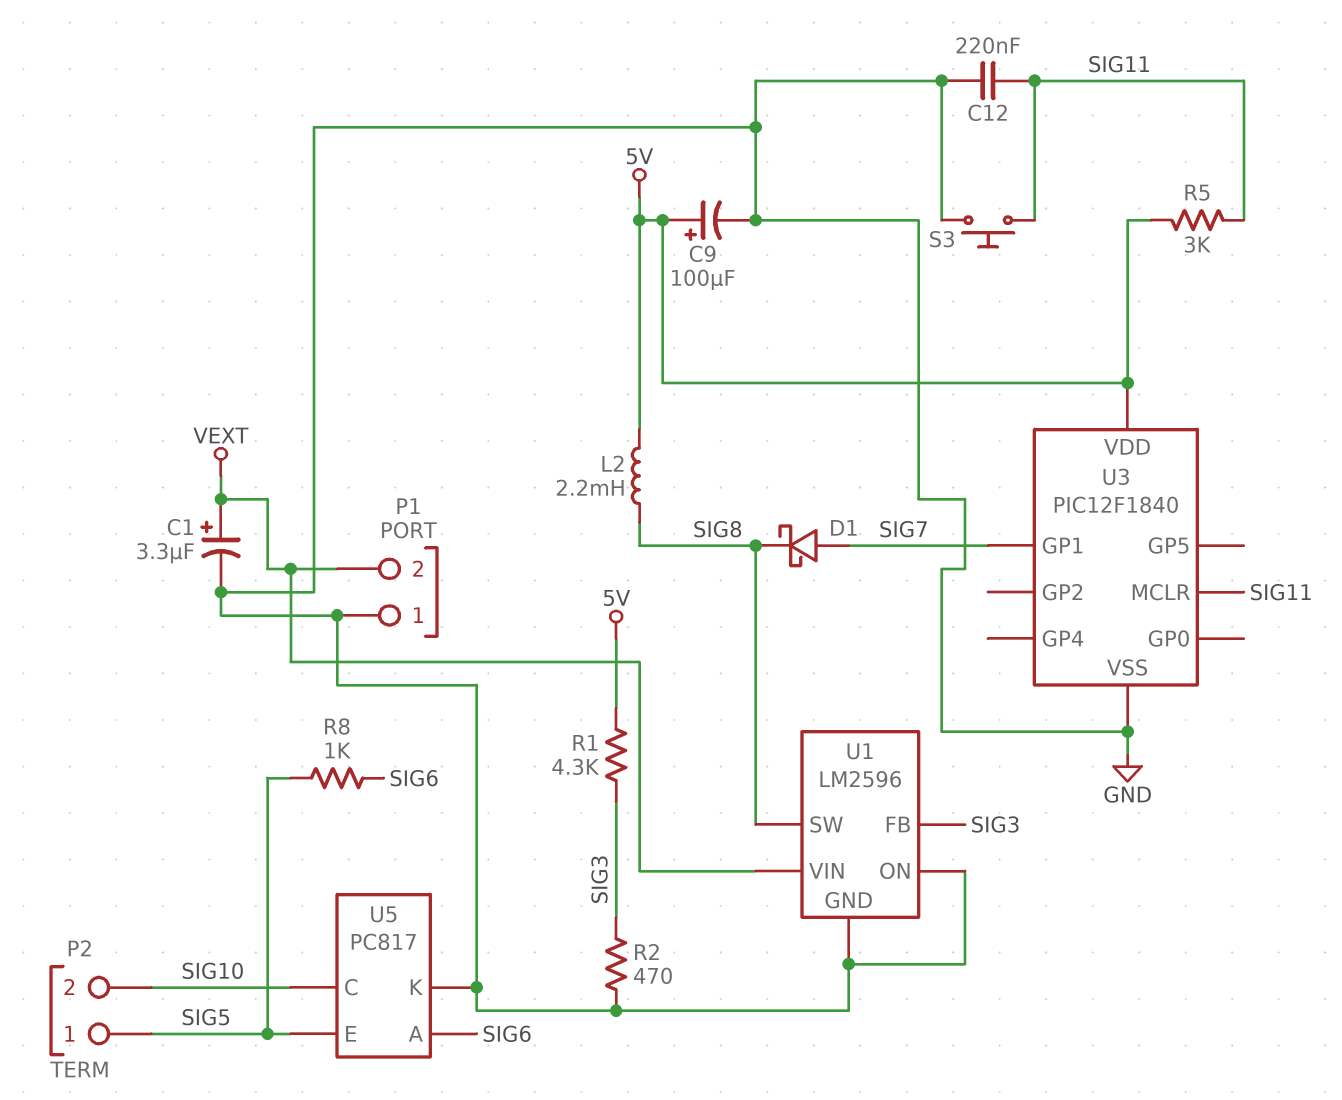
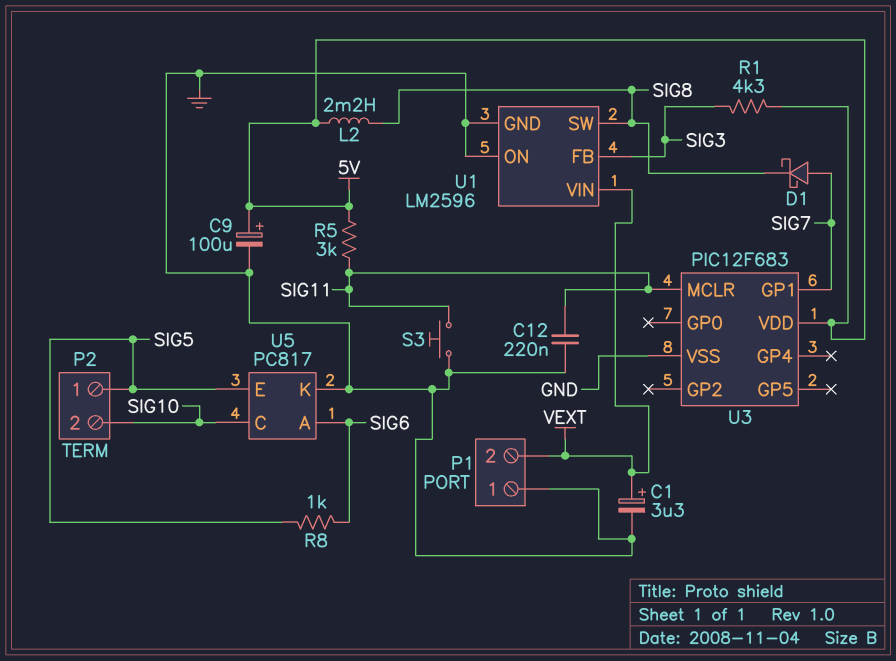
R2: 470 (GND, SIG3) -> none
U3: PIC12F1840 -> PIC12F683

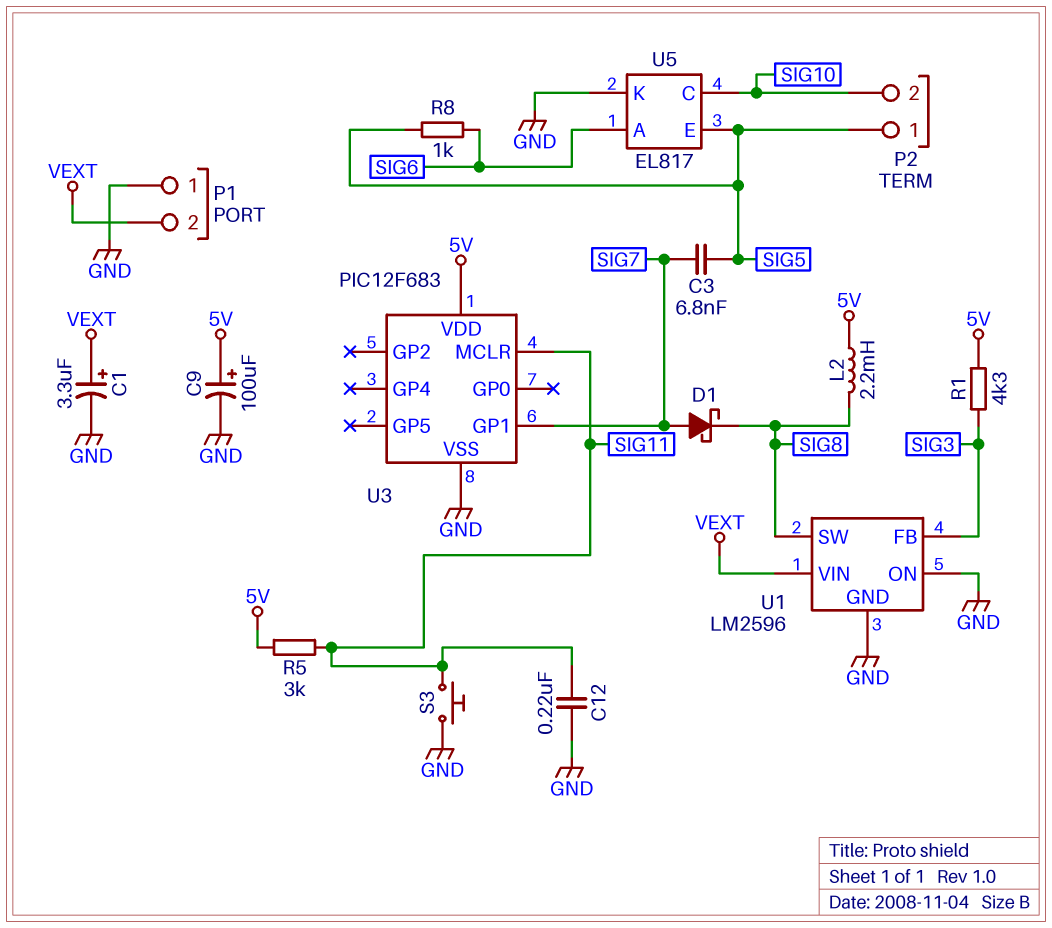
C3: none -> 6.8nF (SIG5, SIG7)
U5: PC817 -> EL817

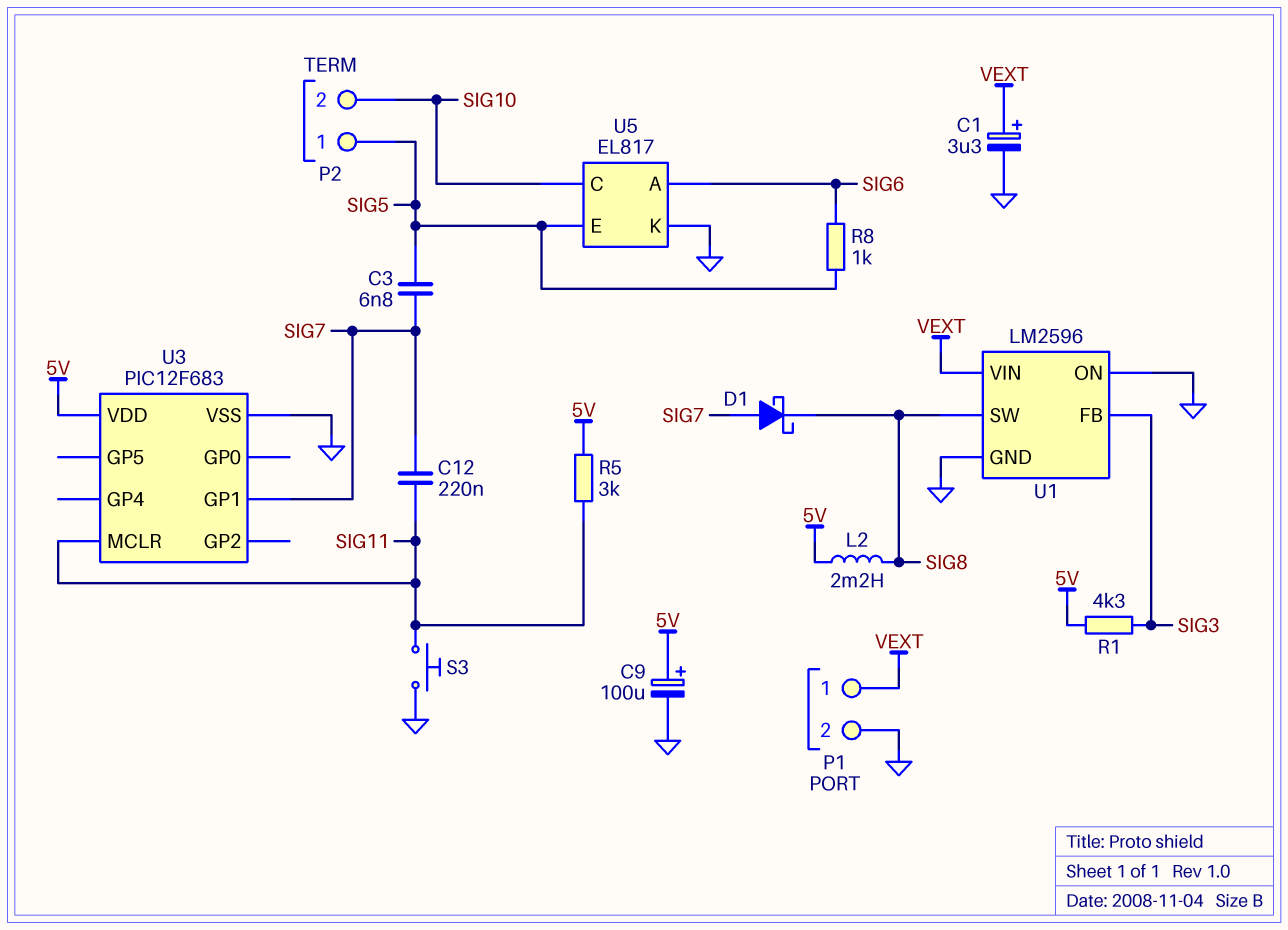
C12: 220nF (GND, SIG11) -> 220nF (SIG7, SIG11)
P1 pin 1: GND -> VEXT
P1 pin 2: VEXT -> GND

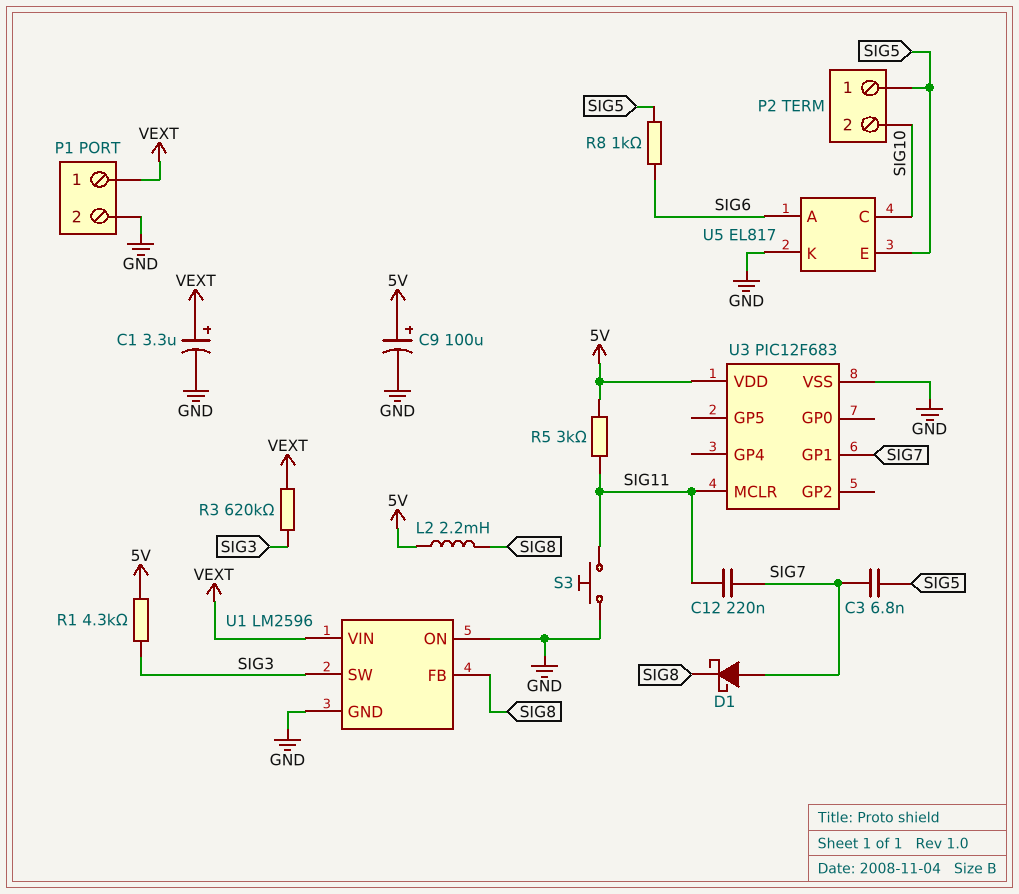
R3: none -> 620k (SIG3, VEXT)
U1 pin FB: SIG3 -> SIG8
U1 pin SW: SIG8 -> SIG3

